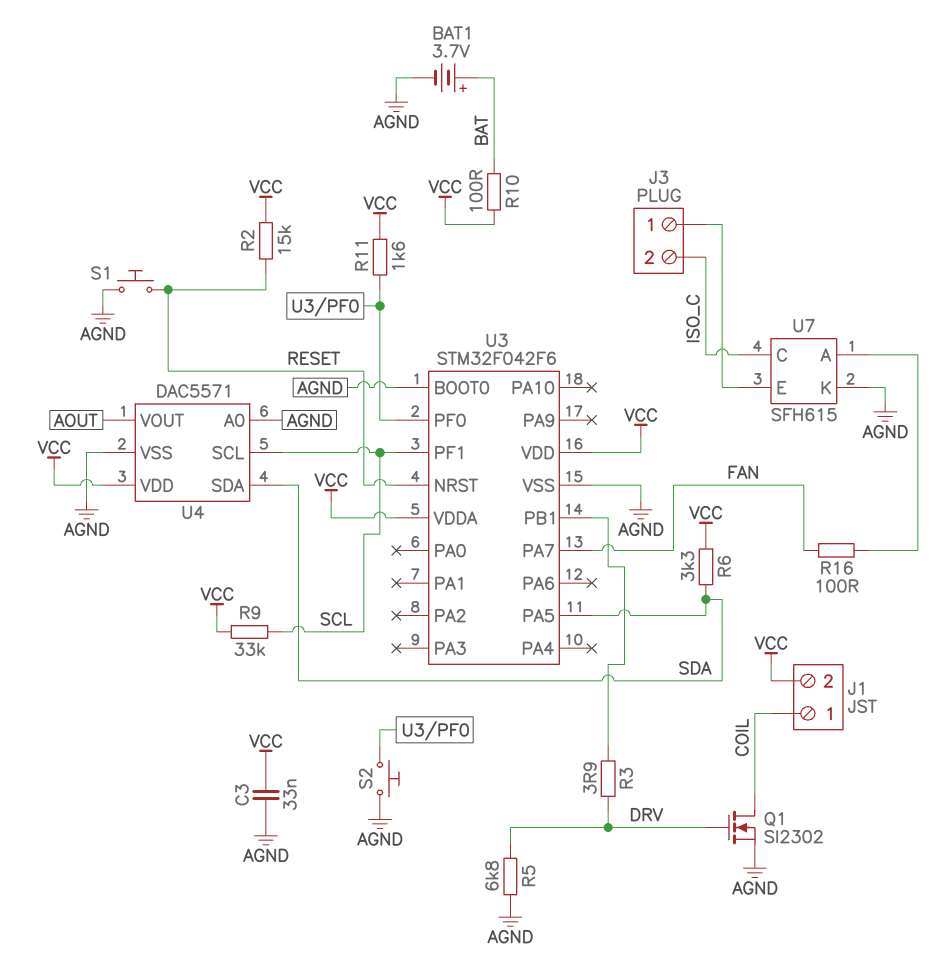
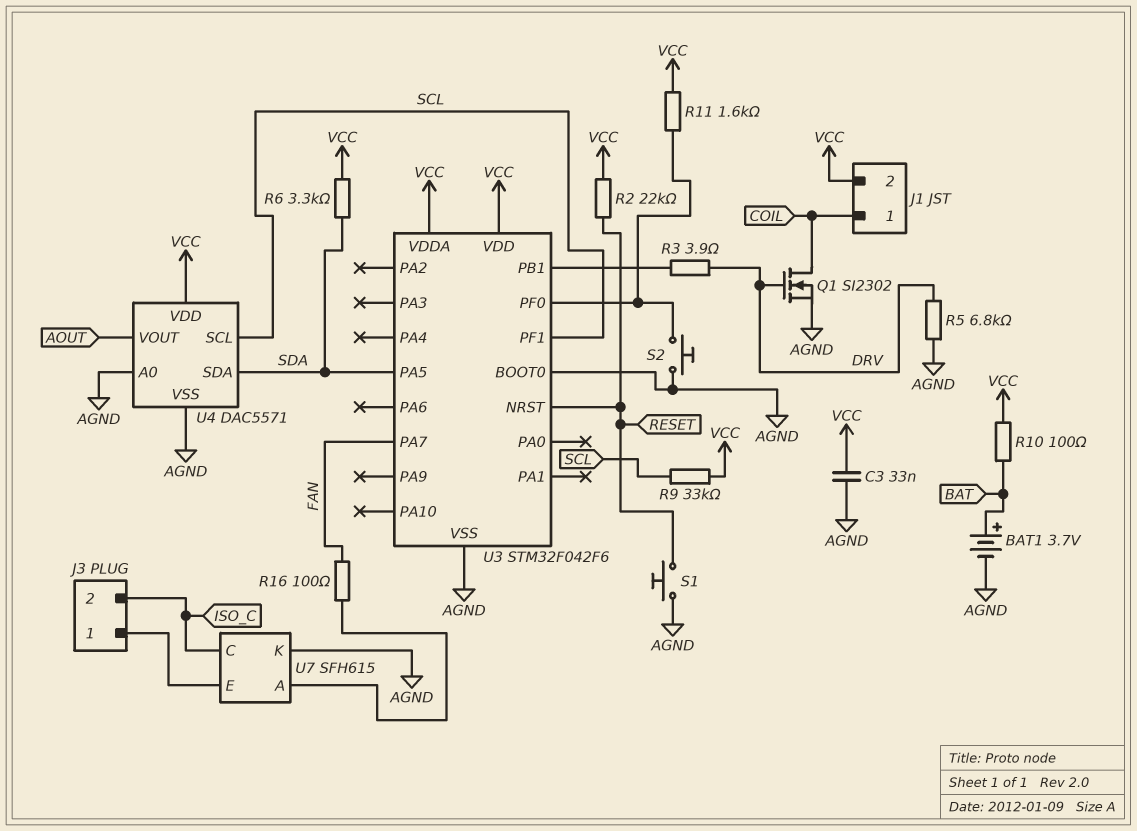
R2: 15k (RESET, VCC) -> 22k (RESET, VCC)

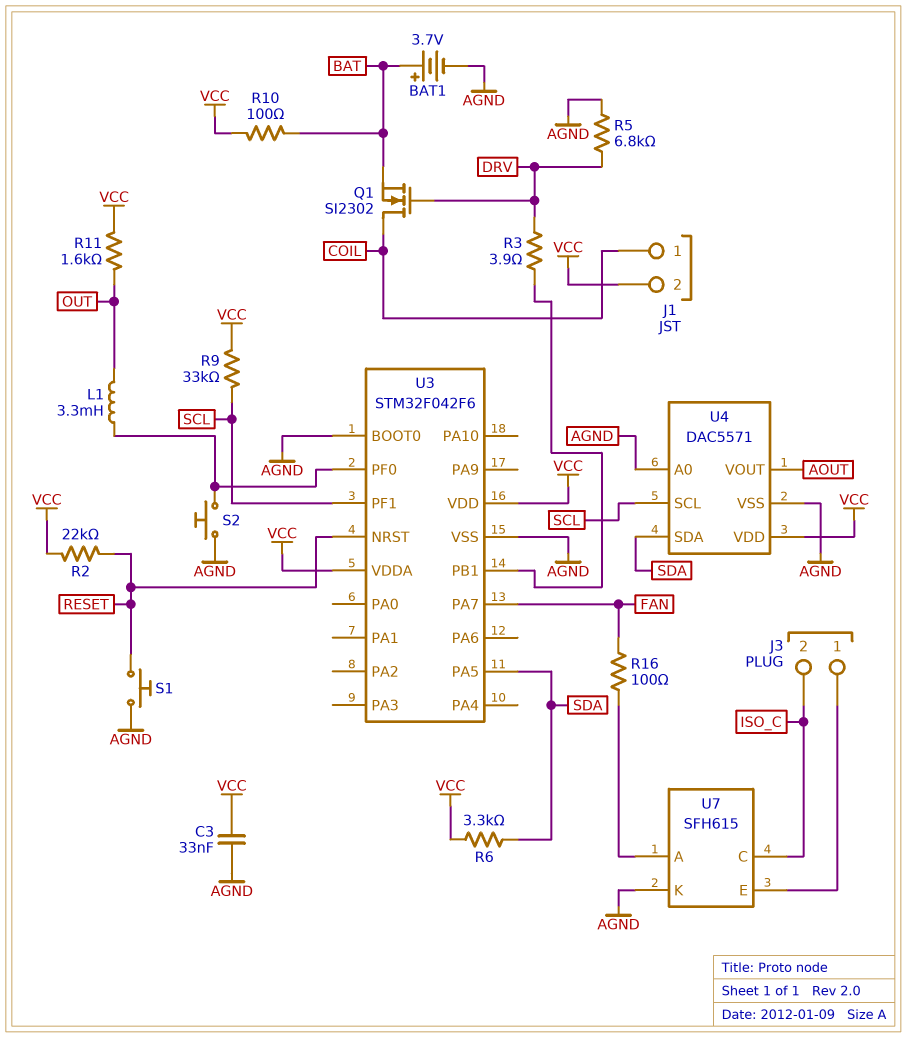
L1: none -> 3.3mH (OUT, U3/PF0)
Q1: NMOS SI2302 (G DRV, D COIL, S AGND) -> NMOS SI2302 (G DRV, D COIL, S BAT)
R11: 1.6k (U3/PF0, VCC) -> 1.6k (OUT, VCC)

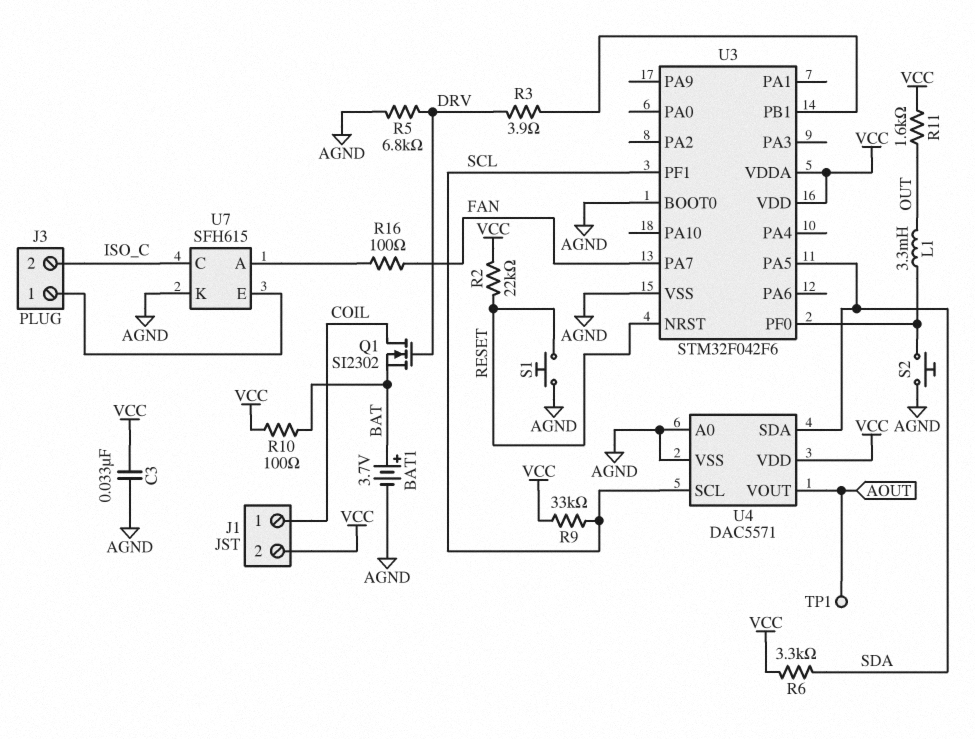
TP1: none -> test point (AOUT)

